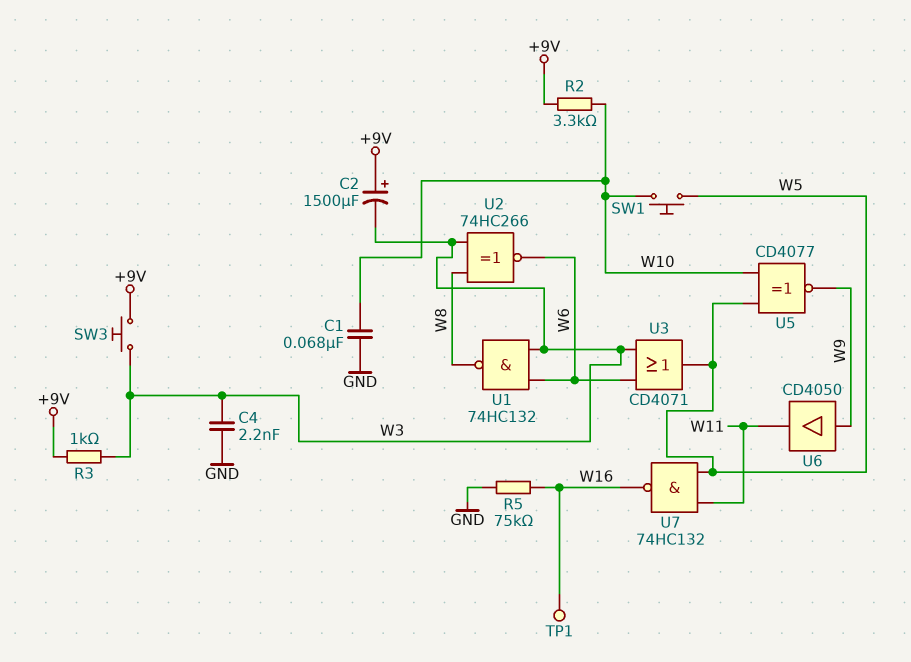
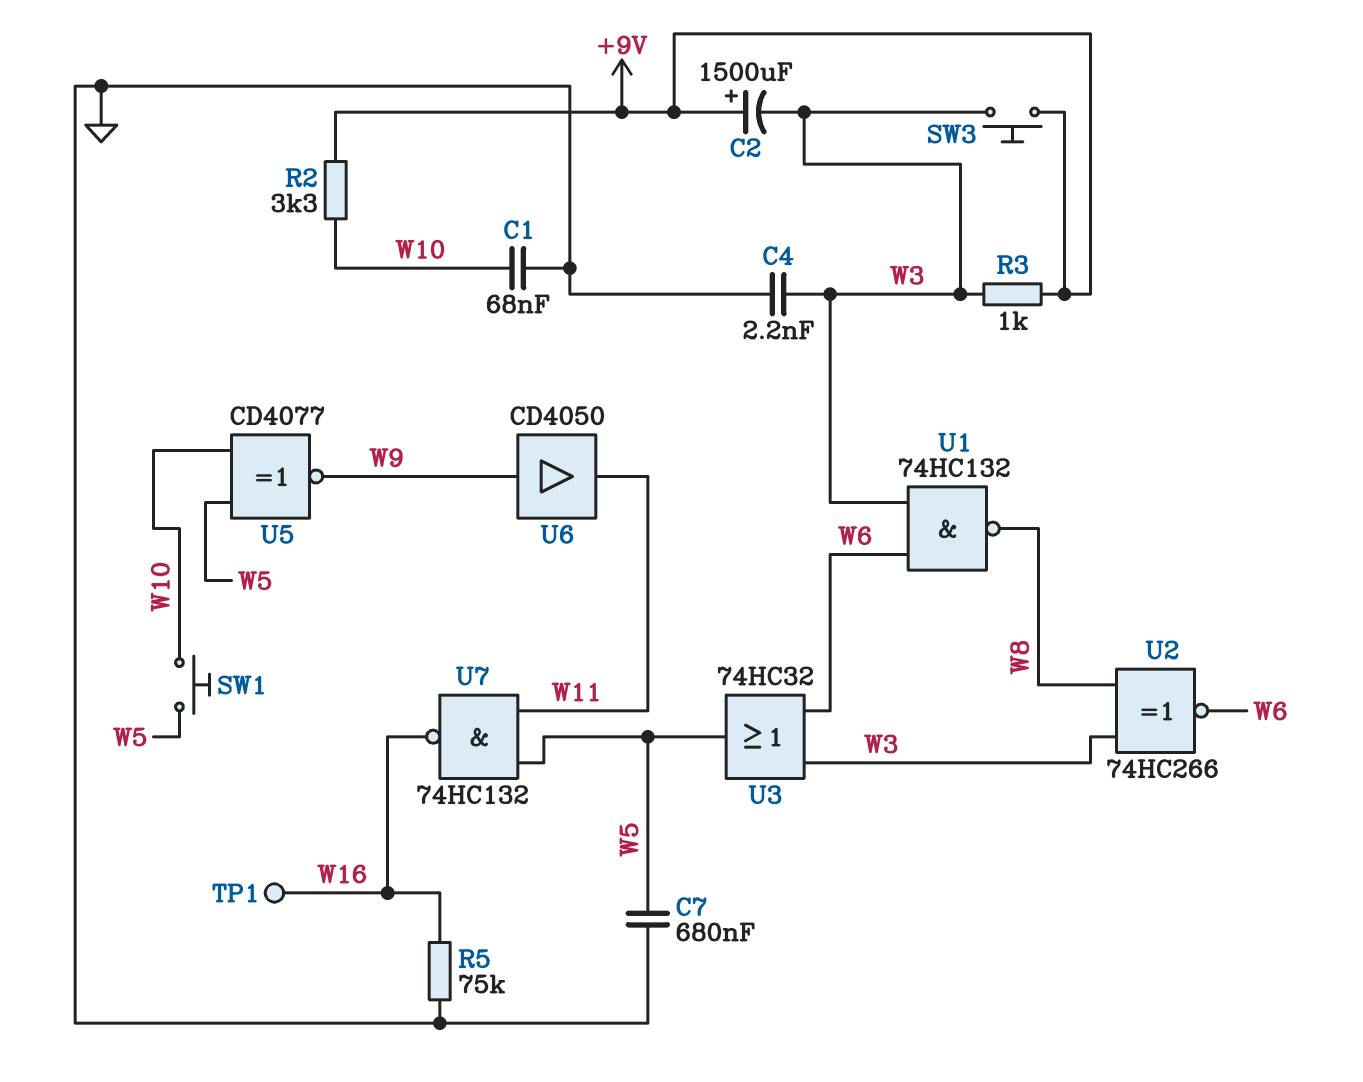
C7: none -> 680nF (GND, W5)
U3: OR CD4071 (in W3, in W6, out W5) -> OR 74HC32 (in W3, in W6, out W5)

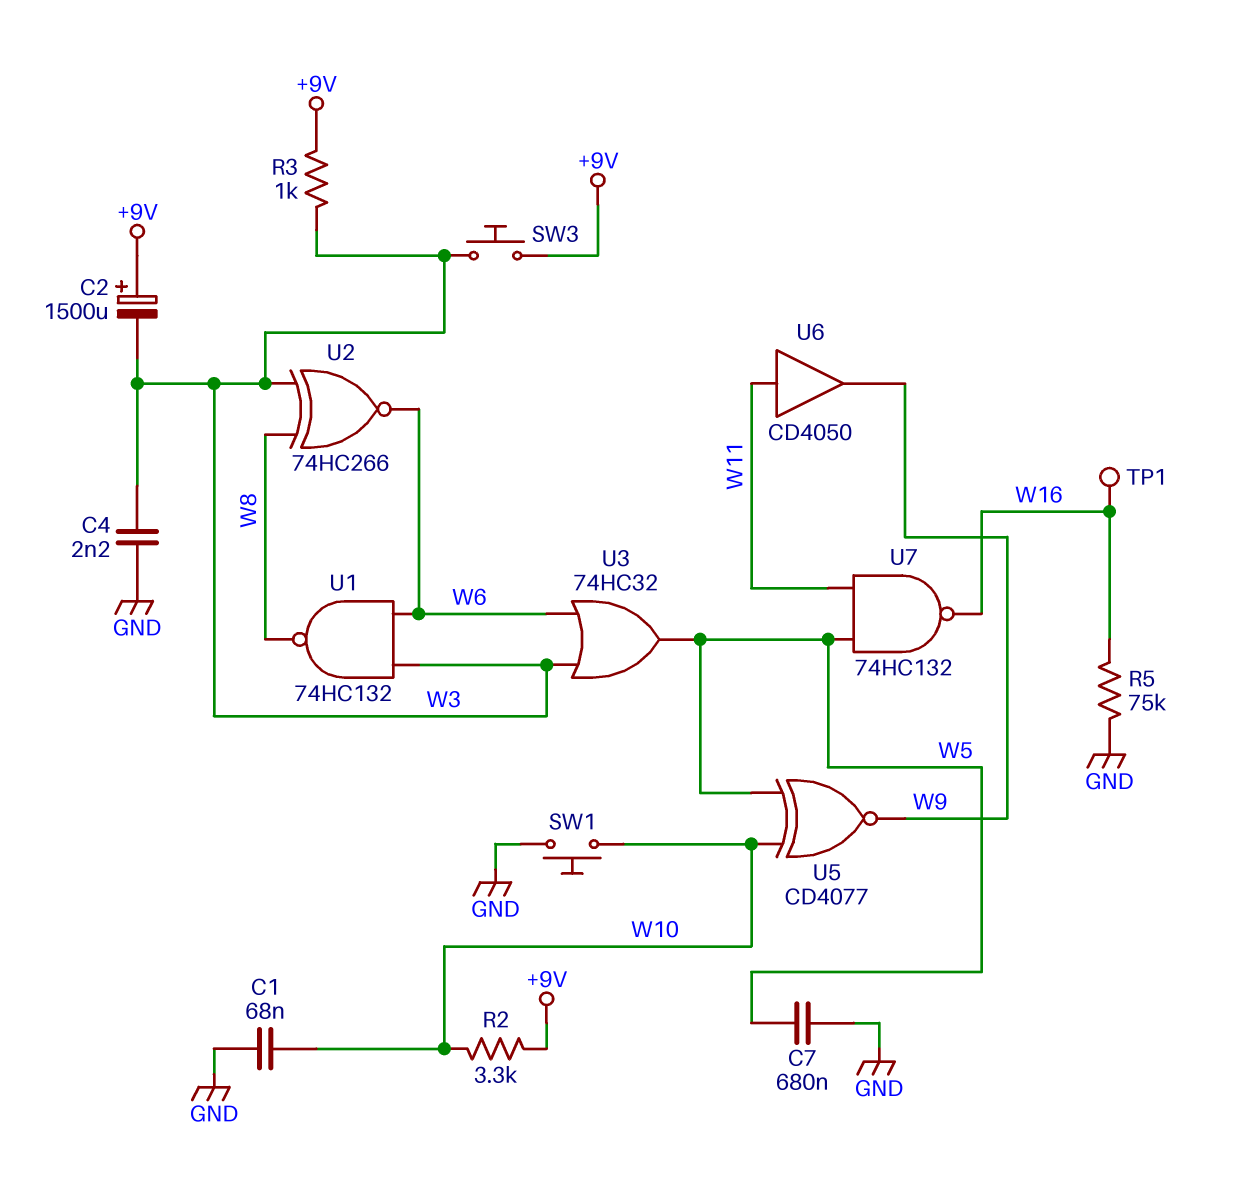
SW1: button (W5, W10) -> button (GND, W10)
U6: buffer CD4050 (in W9, out W11) -> buffer CD4050 (in W11, out W9)

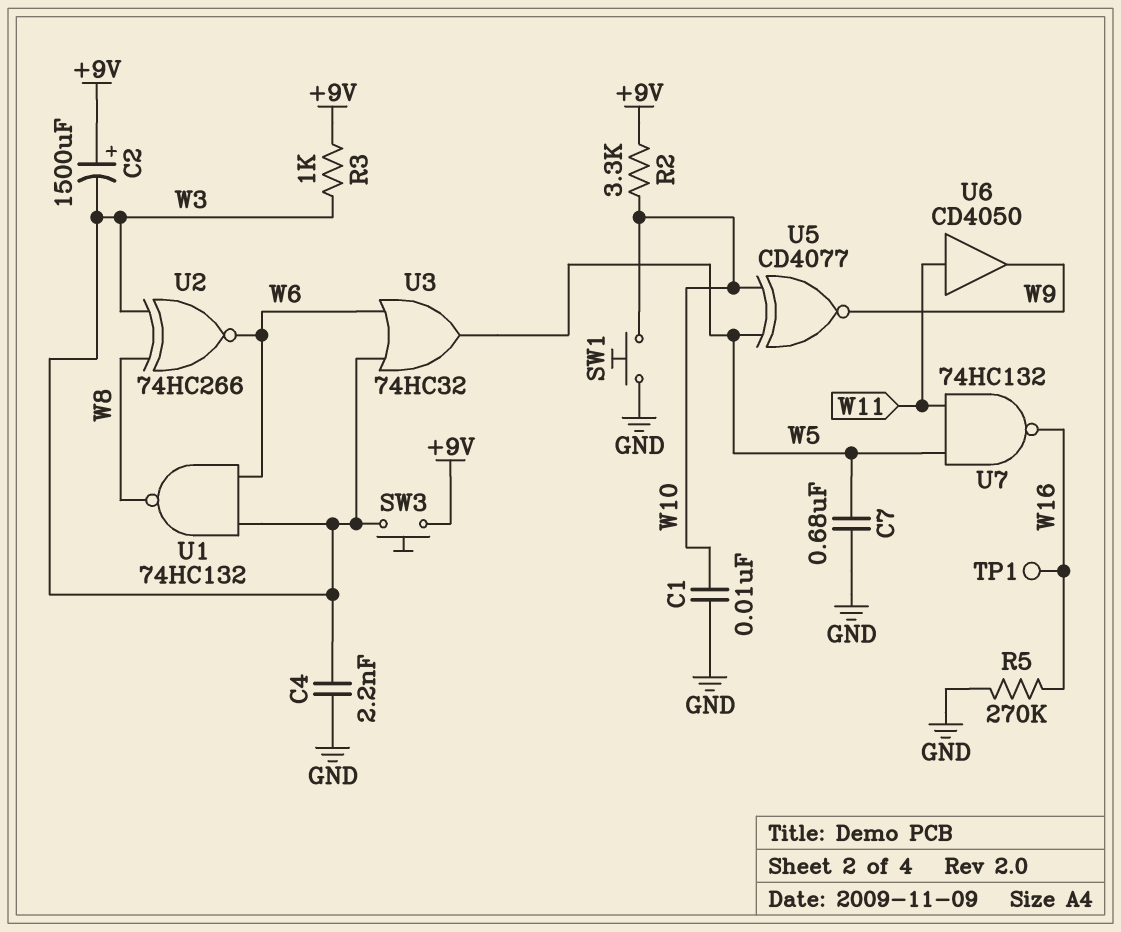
C1: 68nF (GND, W10) -> 10nF (GND, W10)
R5: 75k (GND, W16) -> 270k (GND, W16)

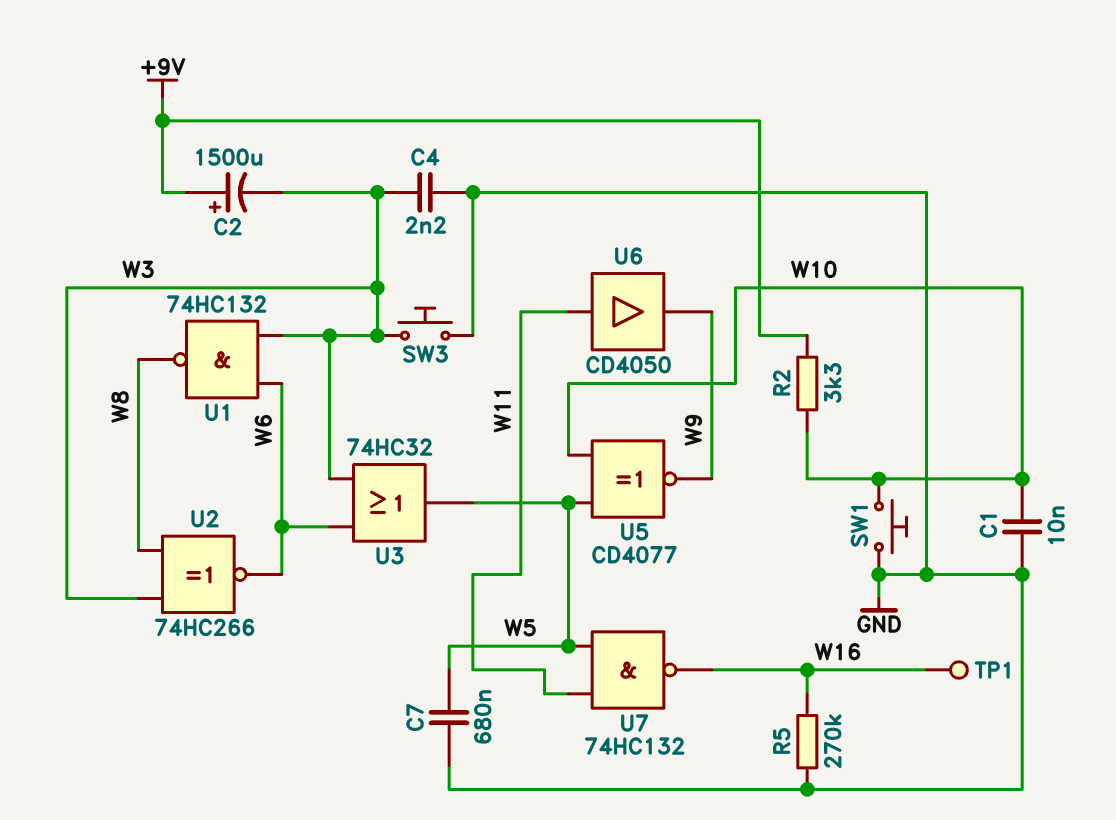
R3: 1k (+9V, W3) -> none
SW3: button (+9V, W3) -> button (GND, W3)

